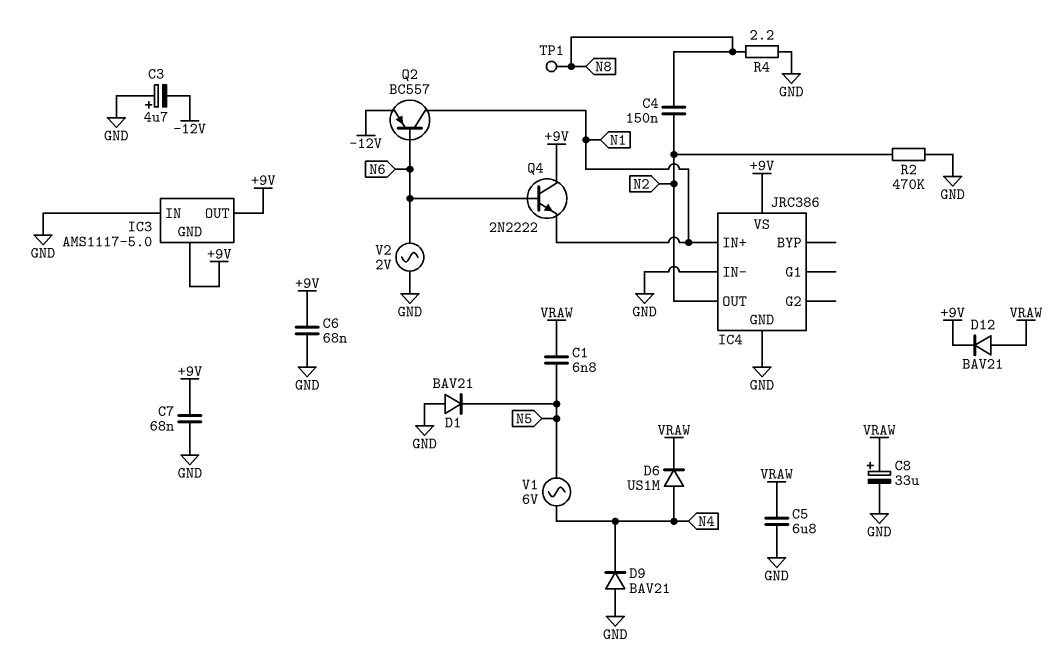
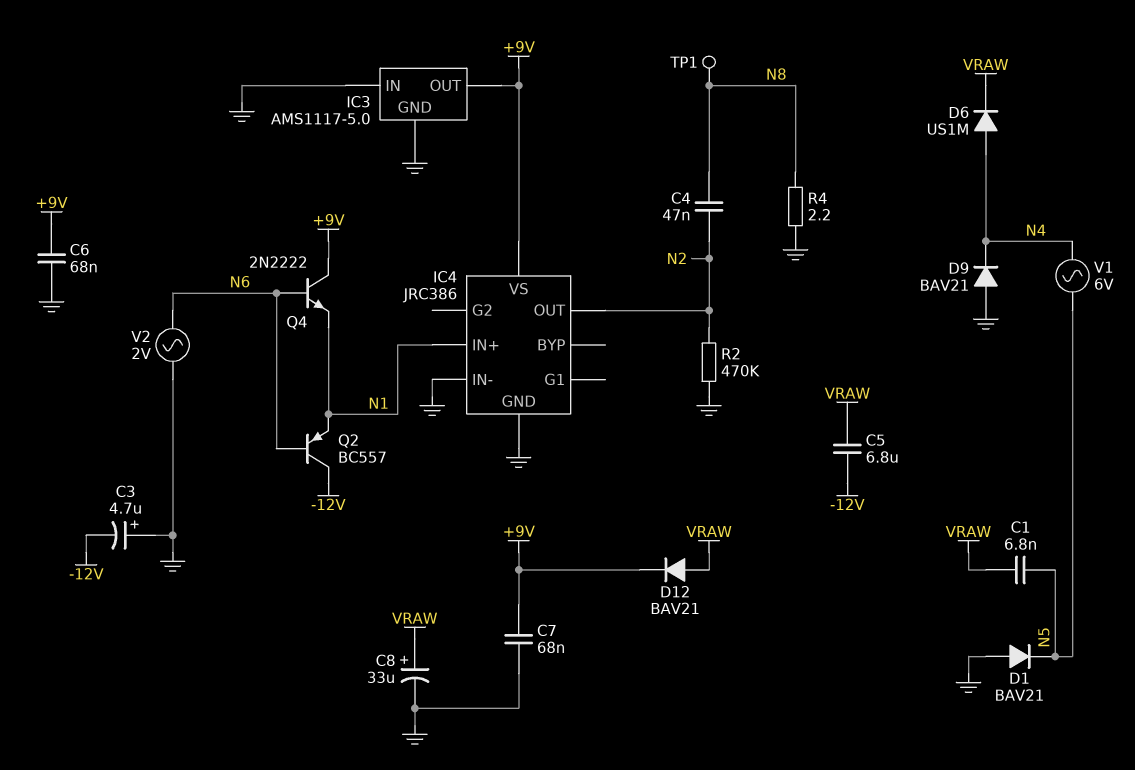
C4: 150nF (N2, N8) -> 47nF (N2, N8)
C5: 6.8uF (GND, VRAW) -> 6.8uF (-12V, VRAW)
IC3 pin GND: +9V -> GND
Q2: PNP BC557 (B N6, C N1, E -12V) -> PNP BC557 (B N6, C -12V, E N1)

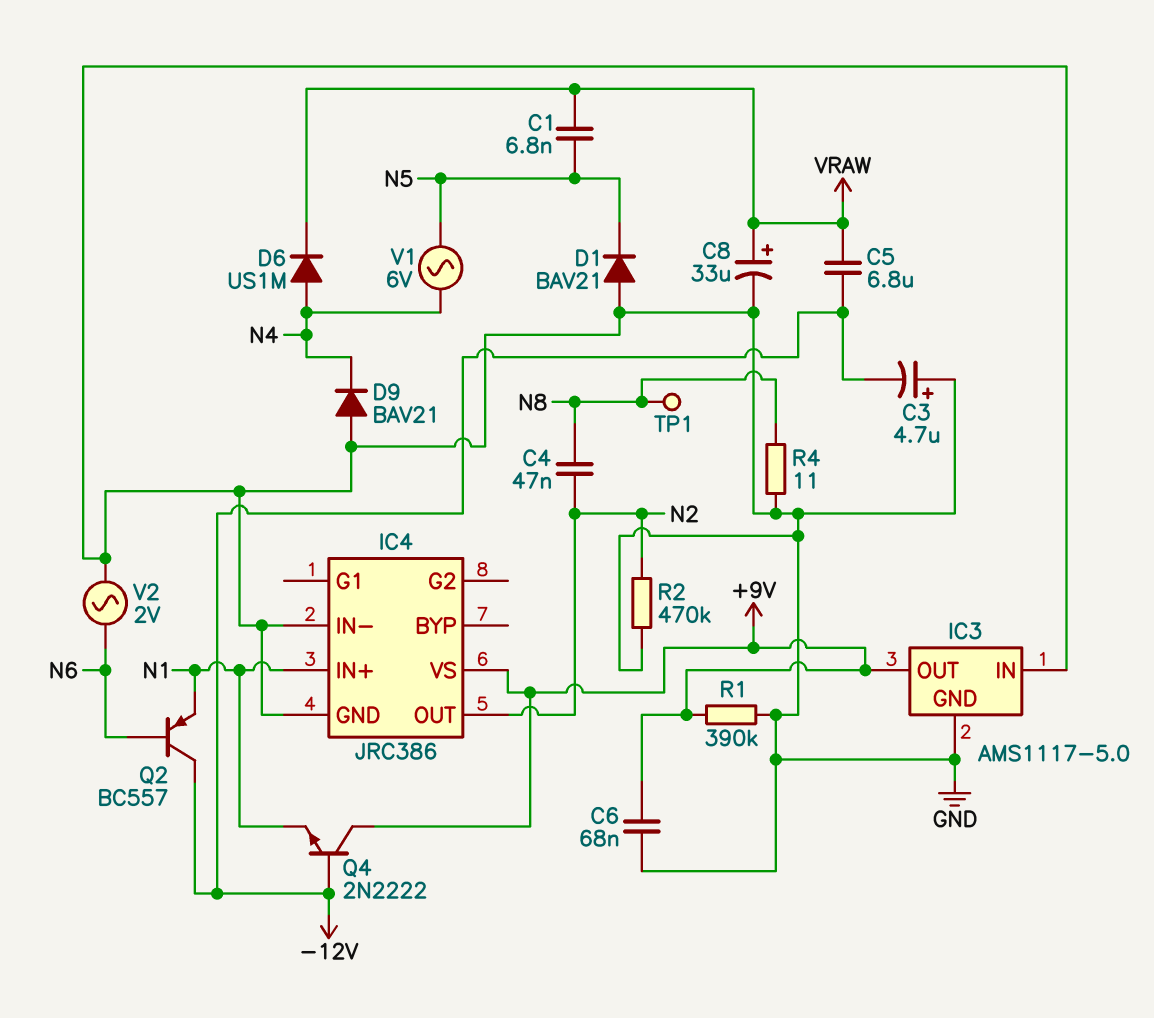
C7: 68nF (+9V, GND) -> none
D12: diode BAV21 (A VRAW, K +9V) -> none
Q4: NPN 2N2222 (B N6, C +9V, E N1) -> NPN 2N2222 (B -12V, C +9V, E N1)
R1: none -> 390k (+9V, GND)
R4: 2.2 (GND, N8) -> 11 (GND, N8)

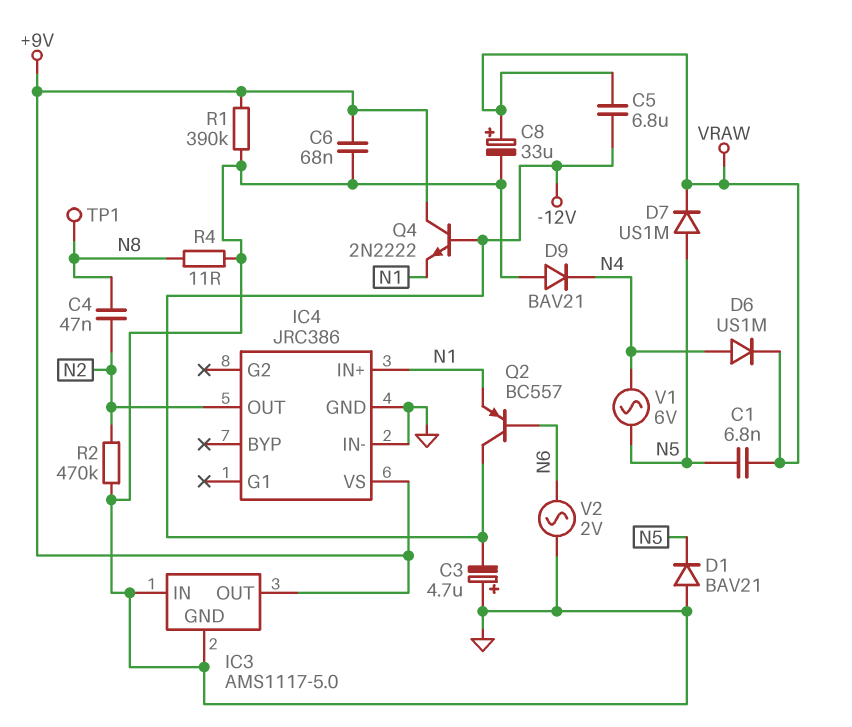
D7: none -> diode US1M (A N5, K VRAW)

